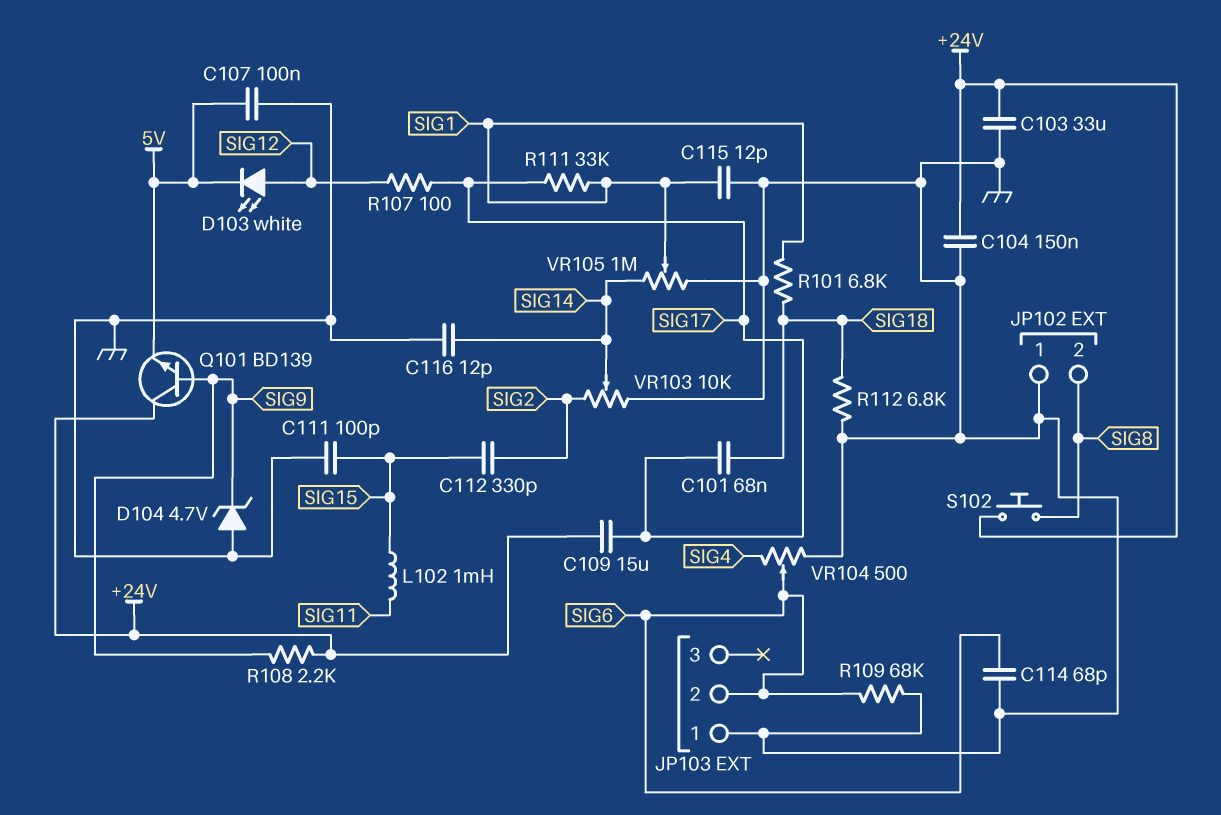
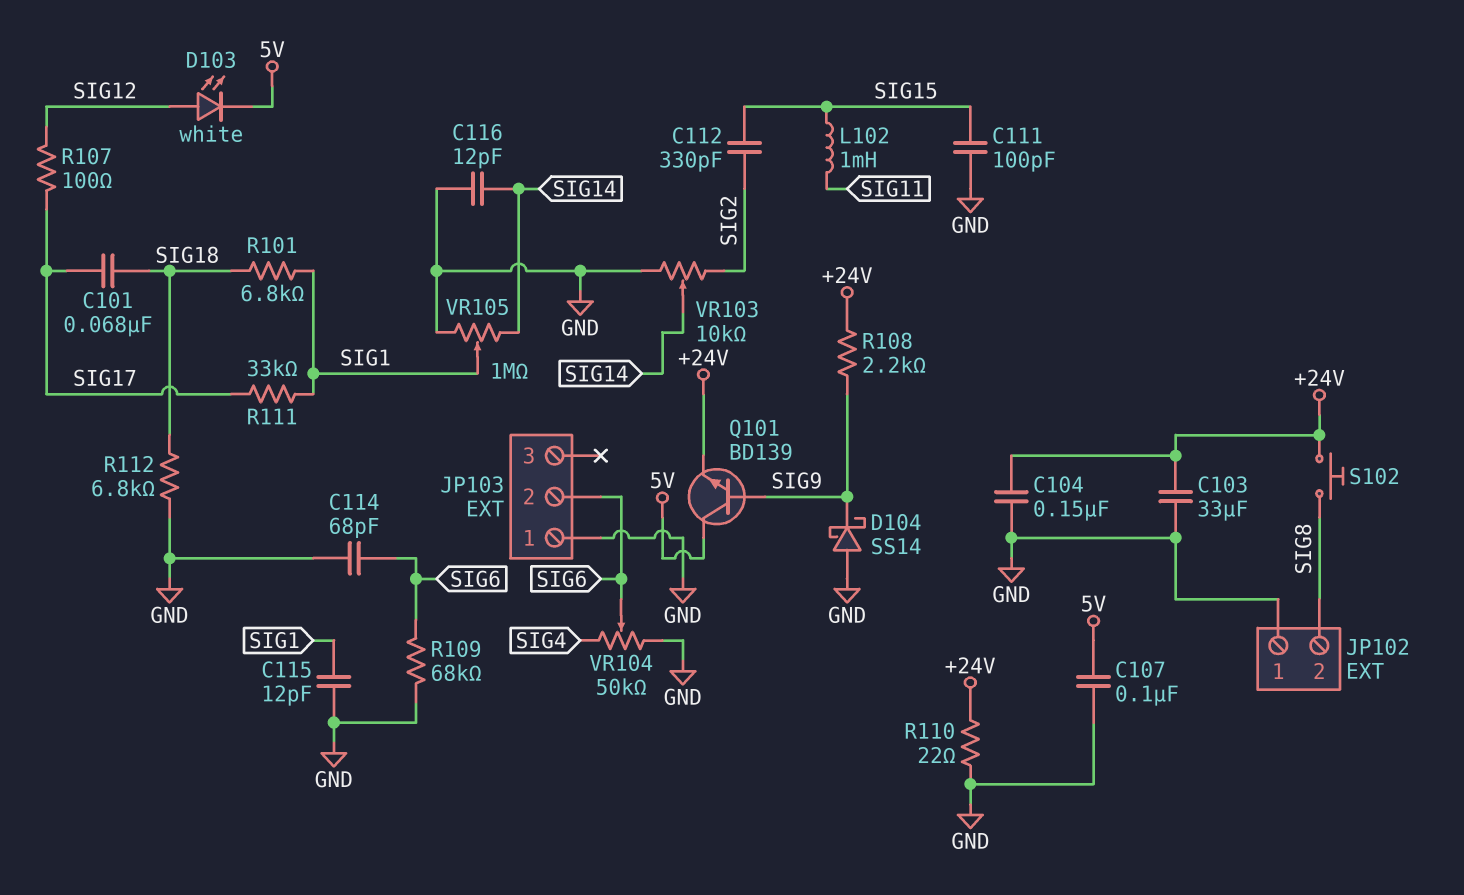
C109: 15uF (+24V, SIG17) -> none
D104: zener 4.7V (A GND, K SIG9) -> schottky SS14 (A GND, K SIG9)
Q101: NPN BD139 (B SIG9, C +24V, E 5V) -> NPN BD139 (B SIG9, C 5V, E +24V)
R110: none -> 22 (+24V, GND)
VR104: 500 (GND, SIG4, wiper SIG6) -> 50k (GND, SIG4, wiper SIG6)

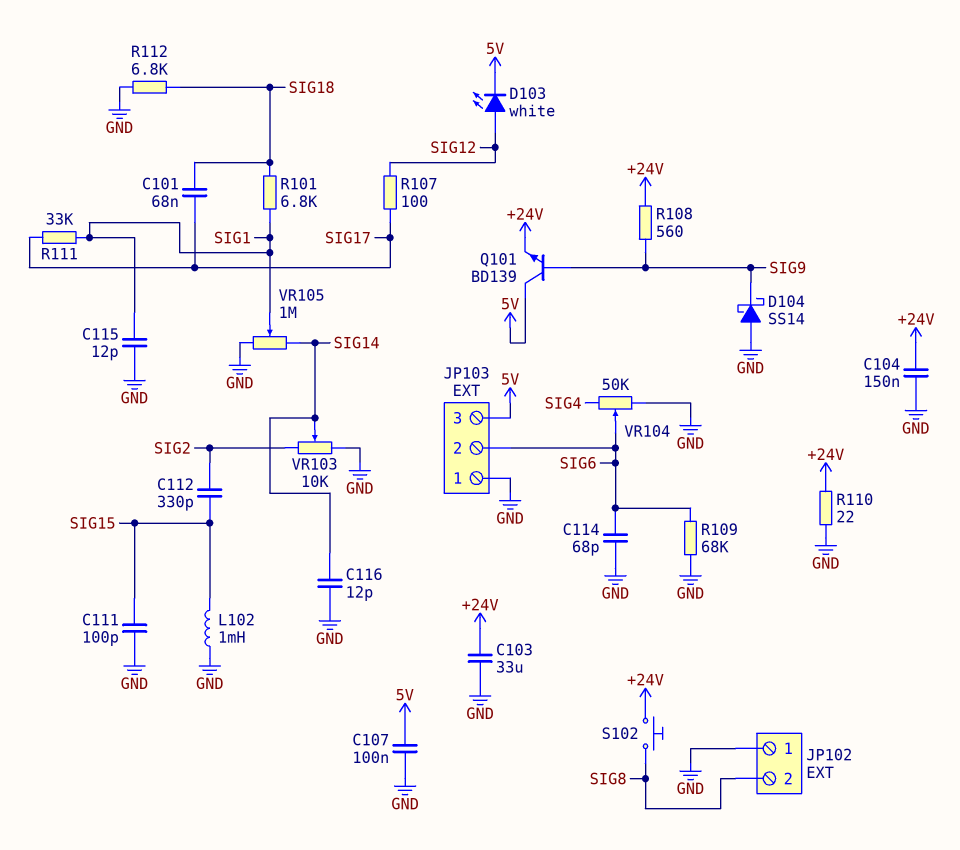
JP103 pin 3: none -> 5V
L102: 1mH (SIG11, SIG15) -> 1mH (GND, SIG15)
R108: 2.2k (+24V, SIG9) -> 560 (+24V, SIG9)

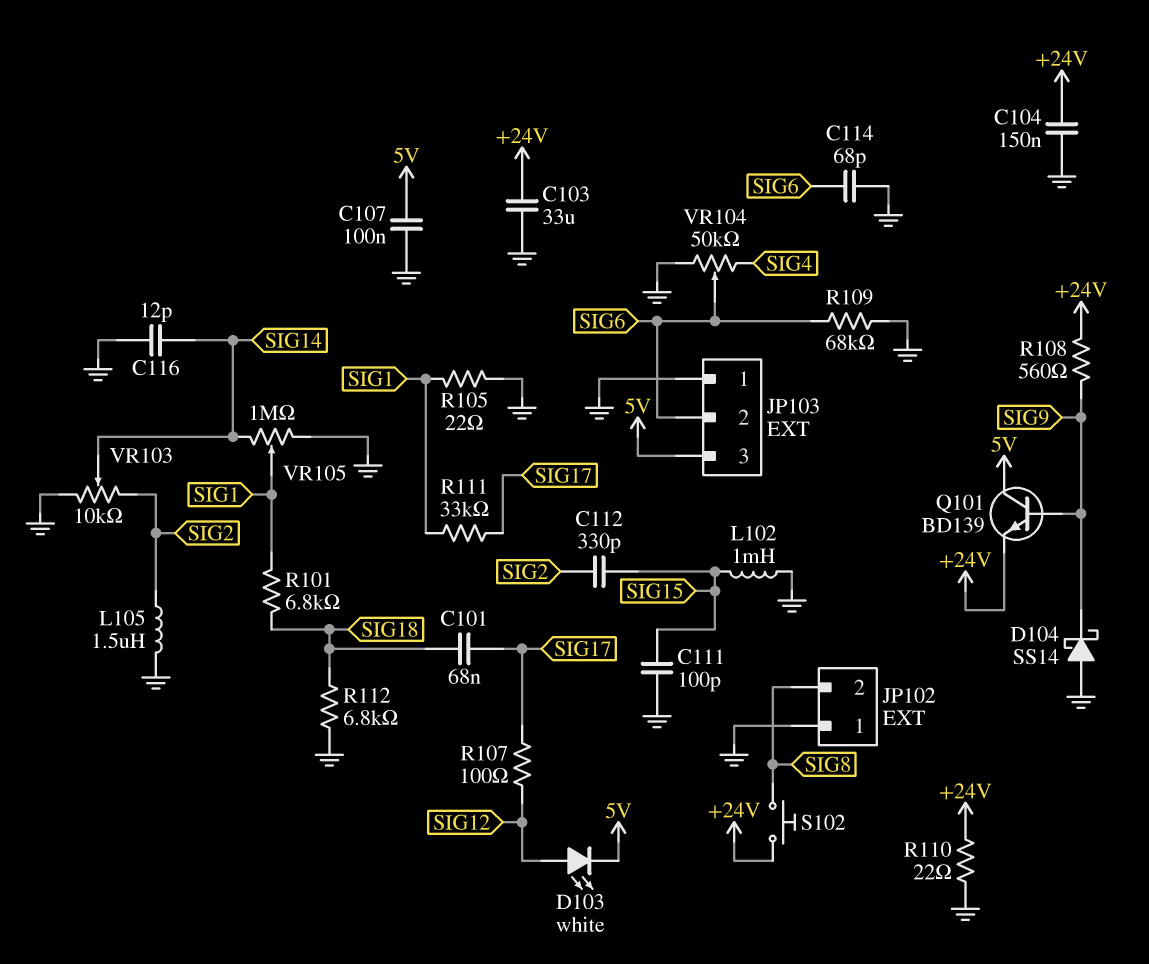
C115: 12pF (GND, SIG1) -> none
L105: none -> 1.5uH (GND, SIG2)
R105: none -> 22 (GND, SIG1)

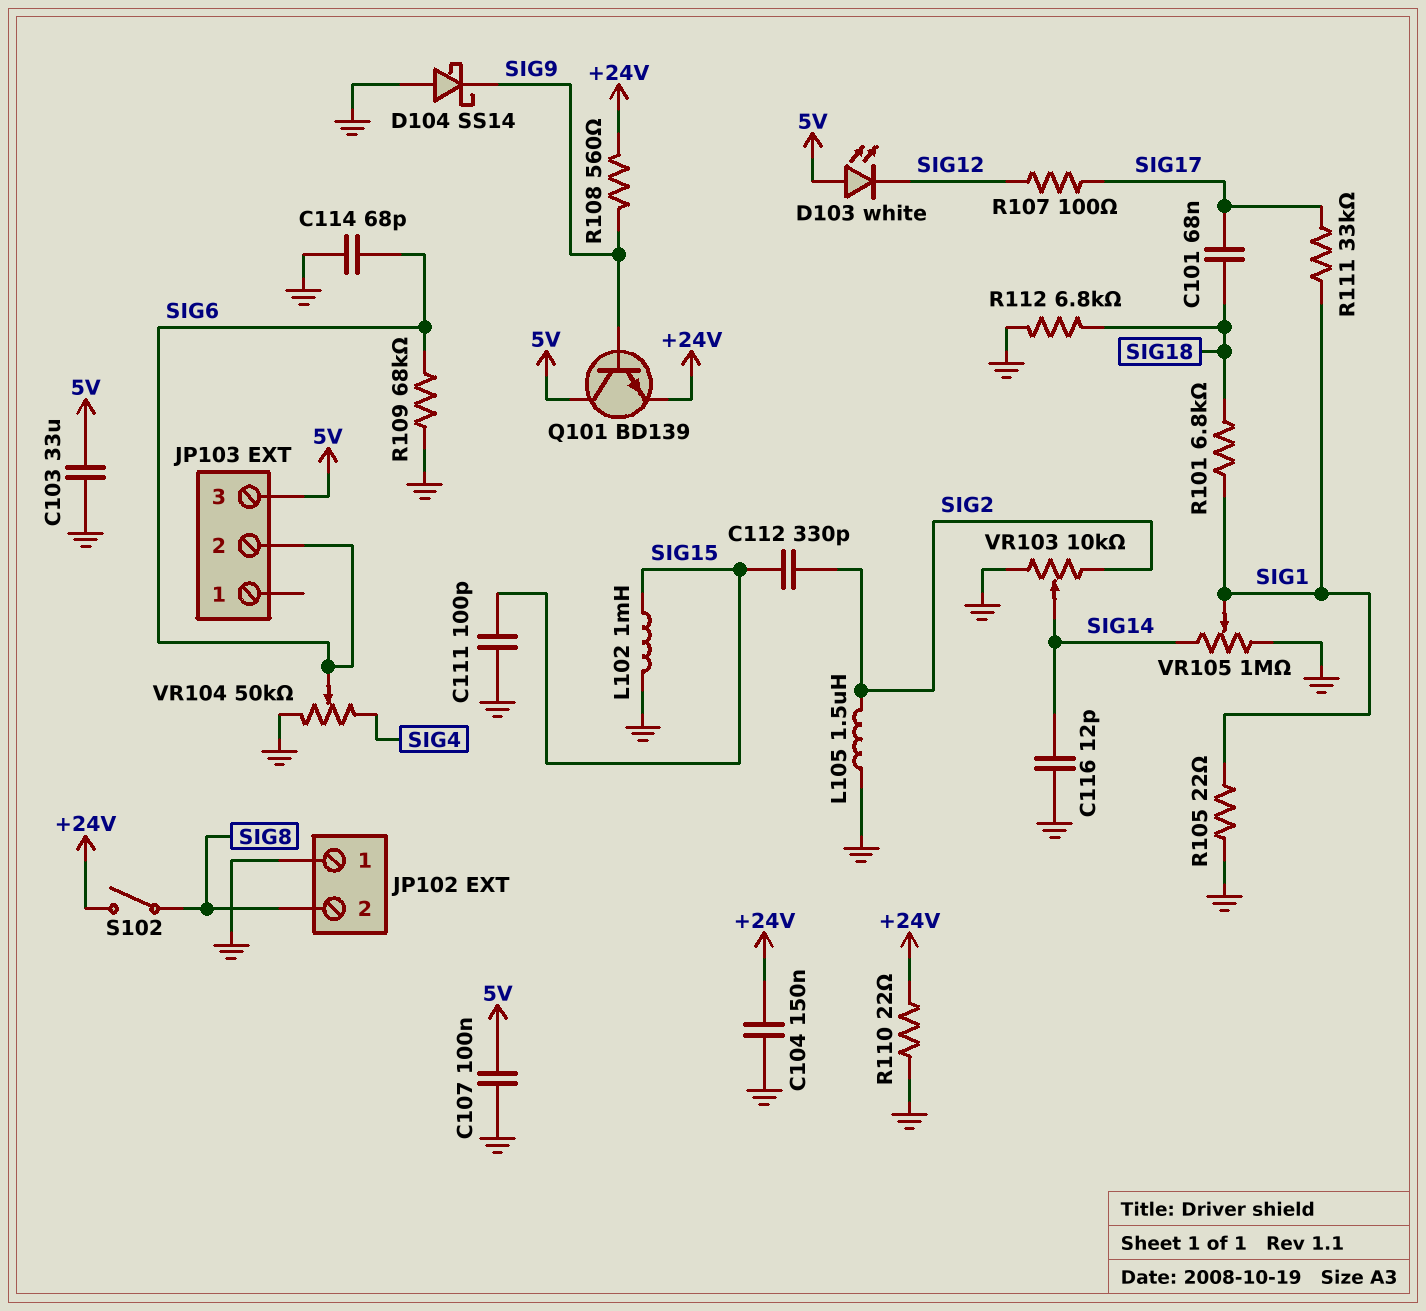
C103: 33uF (+24V, GND) -> 33uF (5V, GND)
D103: LED white (A SIG12, K 5V) -> LED white (A 5V, K SIG12)
JP103 pin 1: GND -> none
S102: button (+24V, SIG8) -> switch (+24V, SIG8)

